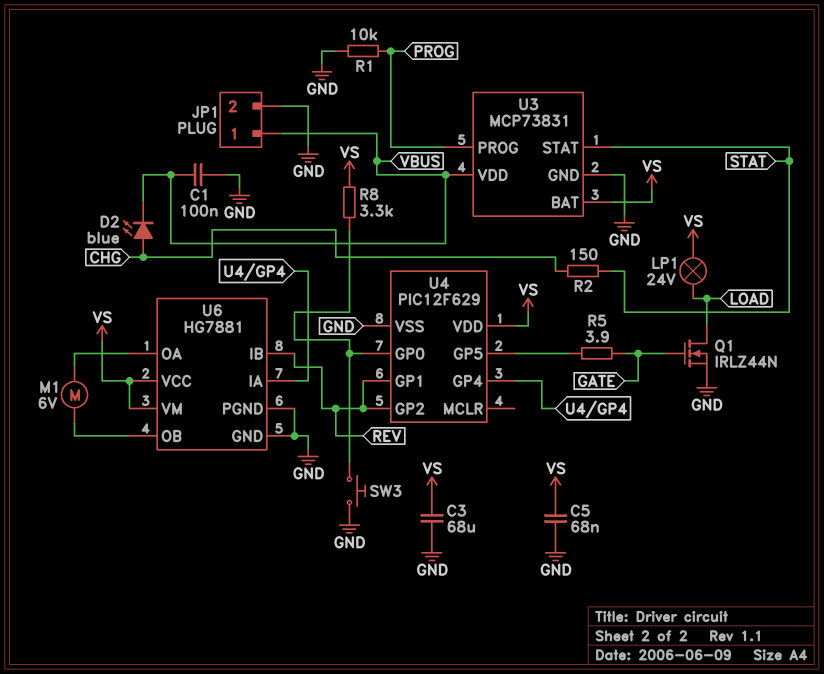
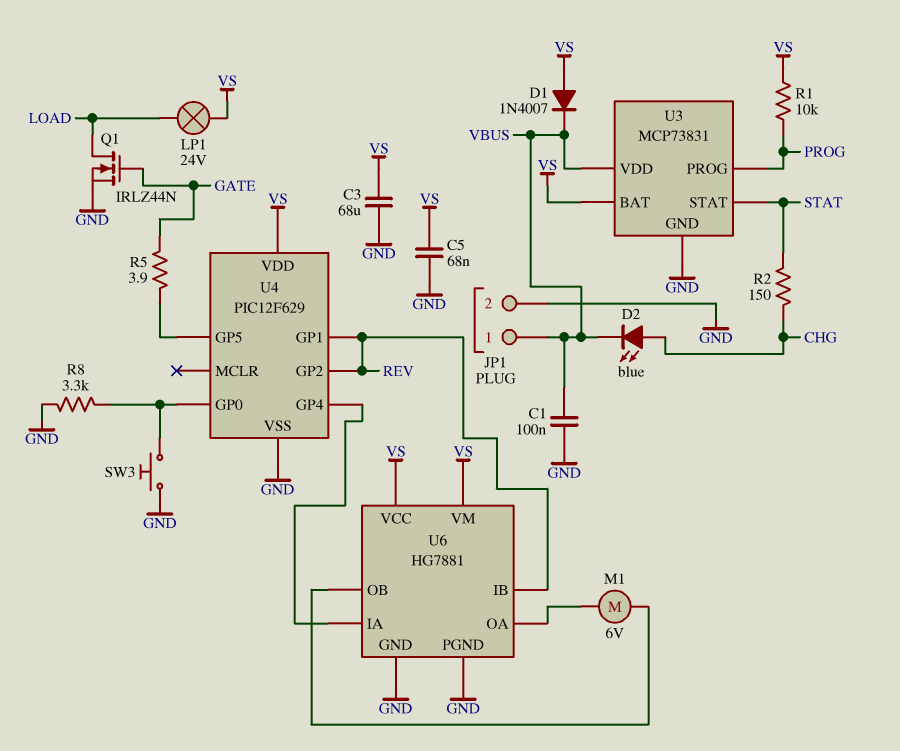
D1: none -> diode 1N4007 (A VS, K VBUS)
R1: 10k (GND, PROG) -> 10k (PROG, VS)
R8: 3.3k (U4/GP0, VS) -> 3.3k (GND, U4/GP0)

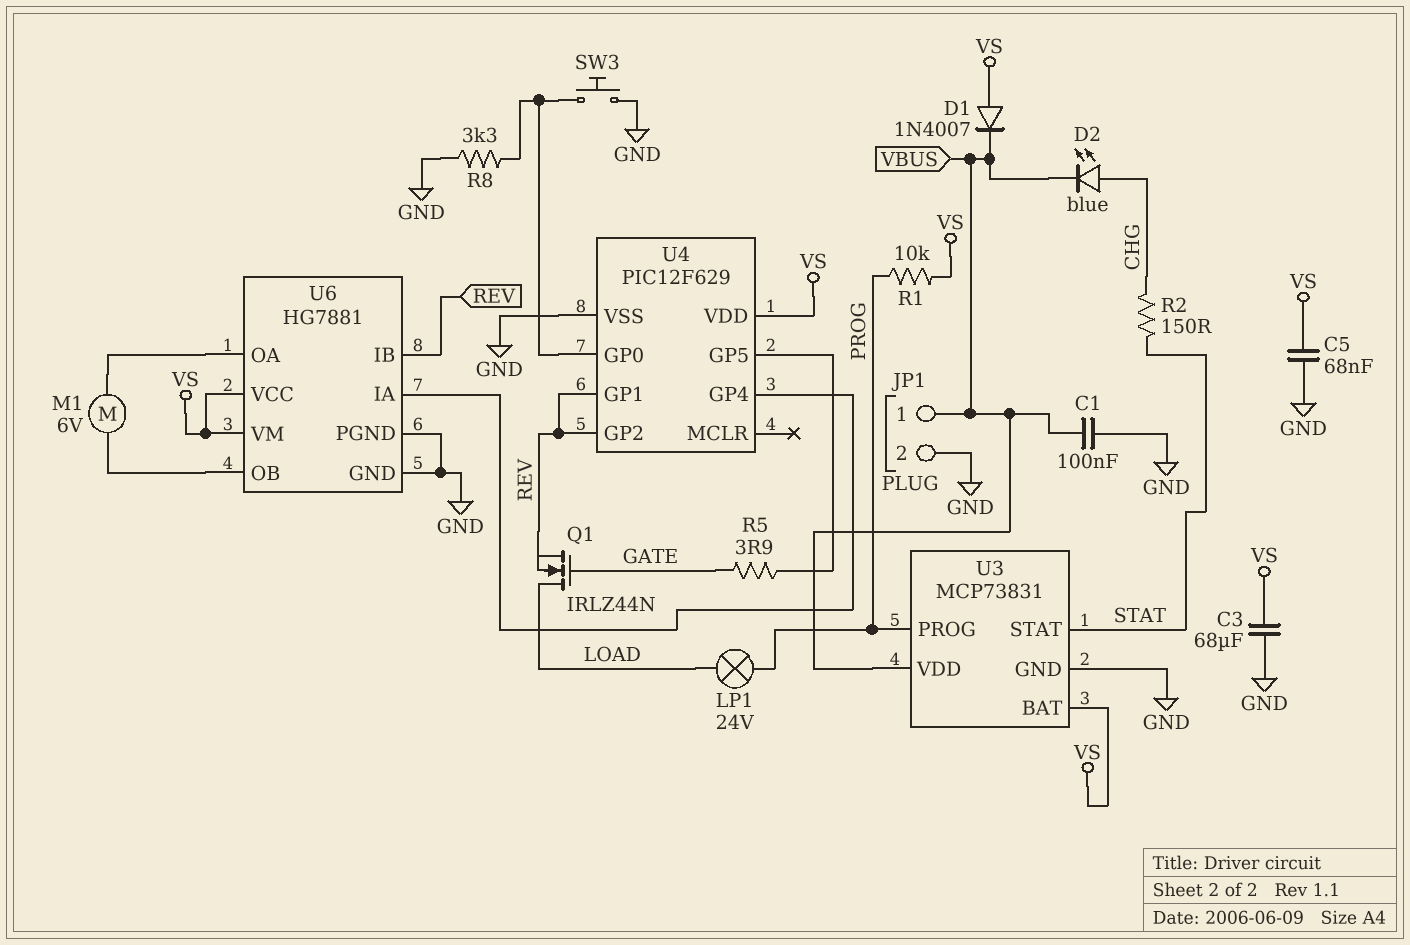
LP1: lamp 24V (LOAD, VS) -> lamp 24V (LOAD, PROG)
Q1: NMOS IRLZ44N (G GATE, D LOAD, S GND) -> NMOS IRLZ44N (G GATE, D LOAD, S REV)

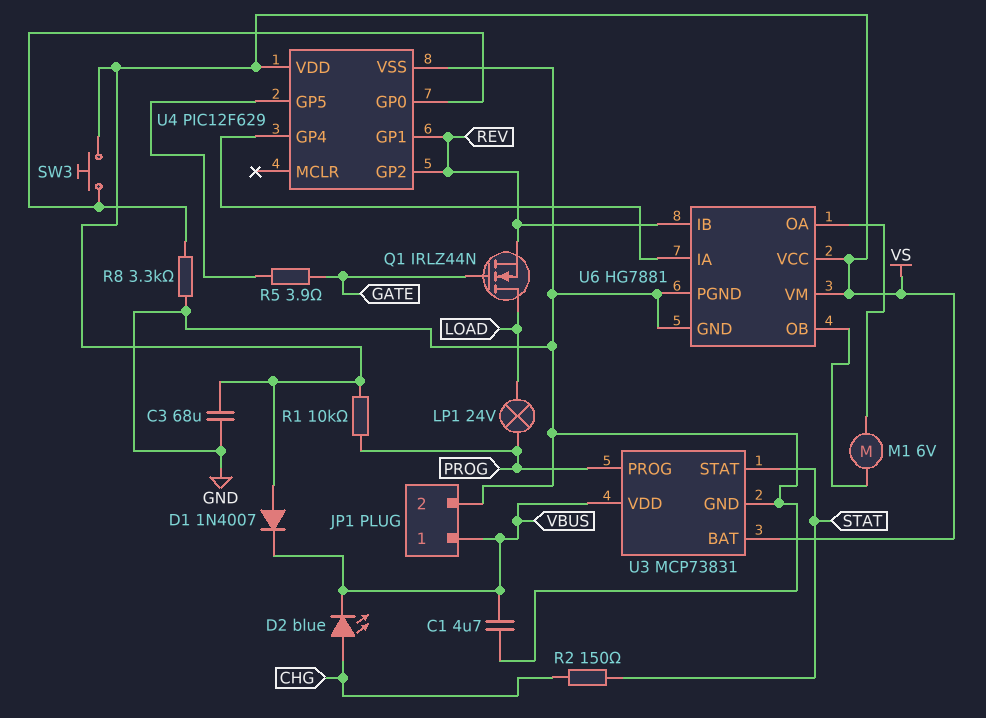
C1: 100nF (GND, VBUS) -> 4.7uF (GND, VBUS)
C5: 68nF (GND, VS) -> none
SW3: button (GND, U4/GP0) -> button (U4/GP0, VS)

